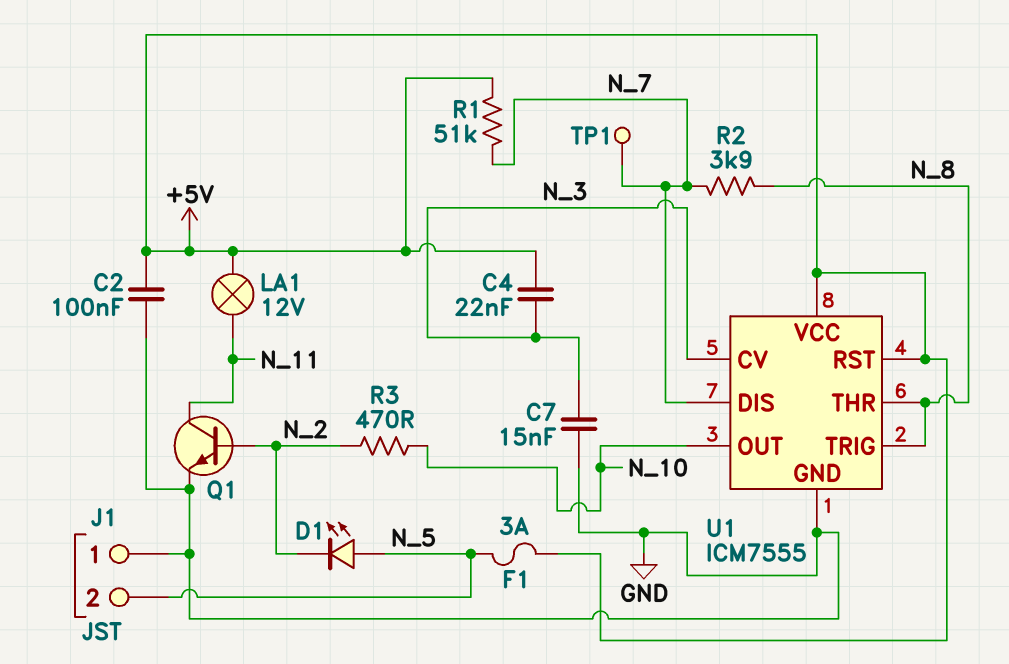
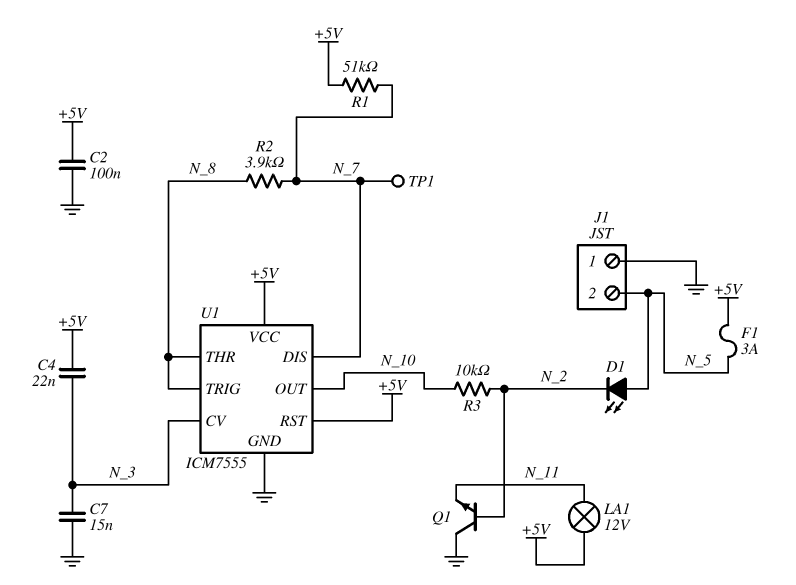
Q1: NPN (B N_2, C N_11, E GND) -> NPN (B N_2, C GND, E N_11)
R3: 470 (N_2, N_10) -> 10k (N_2, N_10)

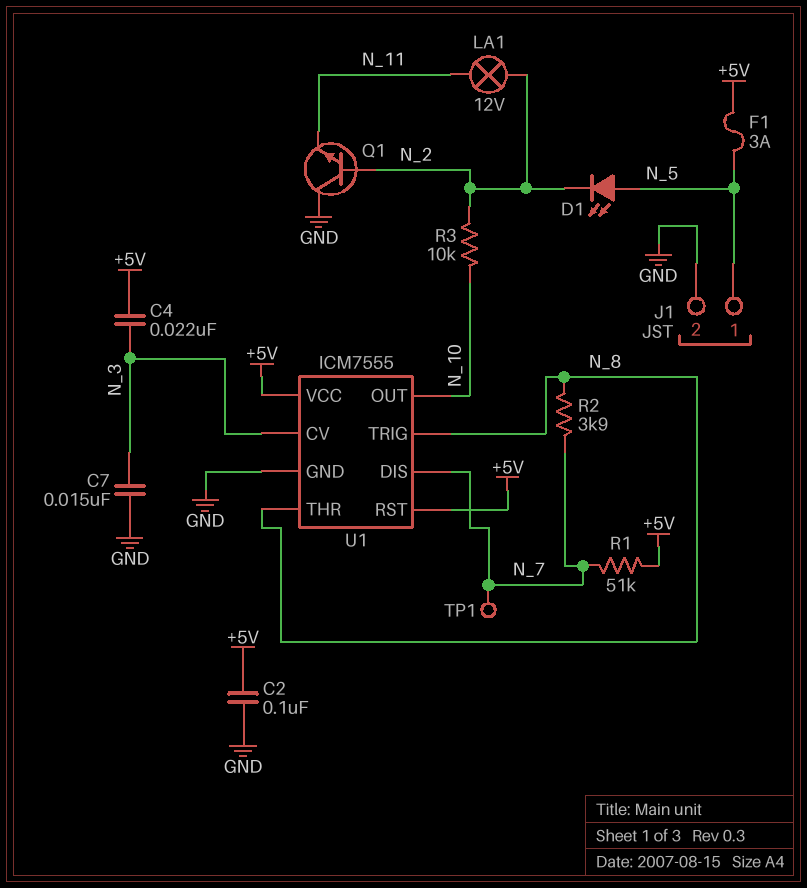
J1 pin 1: GND -> N_5
J1 pin 2: N_5 -> GND
LA1: lamp 12V (+5V, N_11) -> lamp 12V (N_2, N_11)

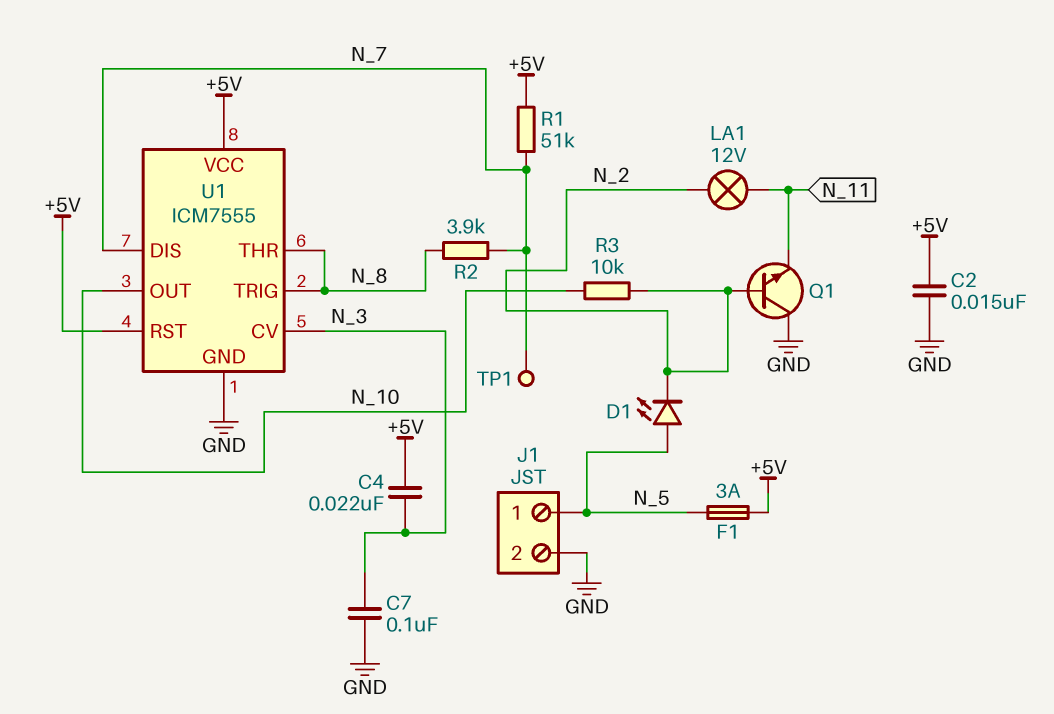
C2: 100nF (+5V, GND) -> 15nF (+5V, GND)
C7: 15nF (GND, N_3) -> 100nF (GND, N_3)

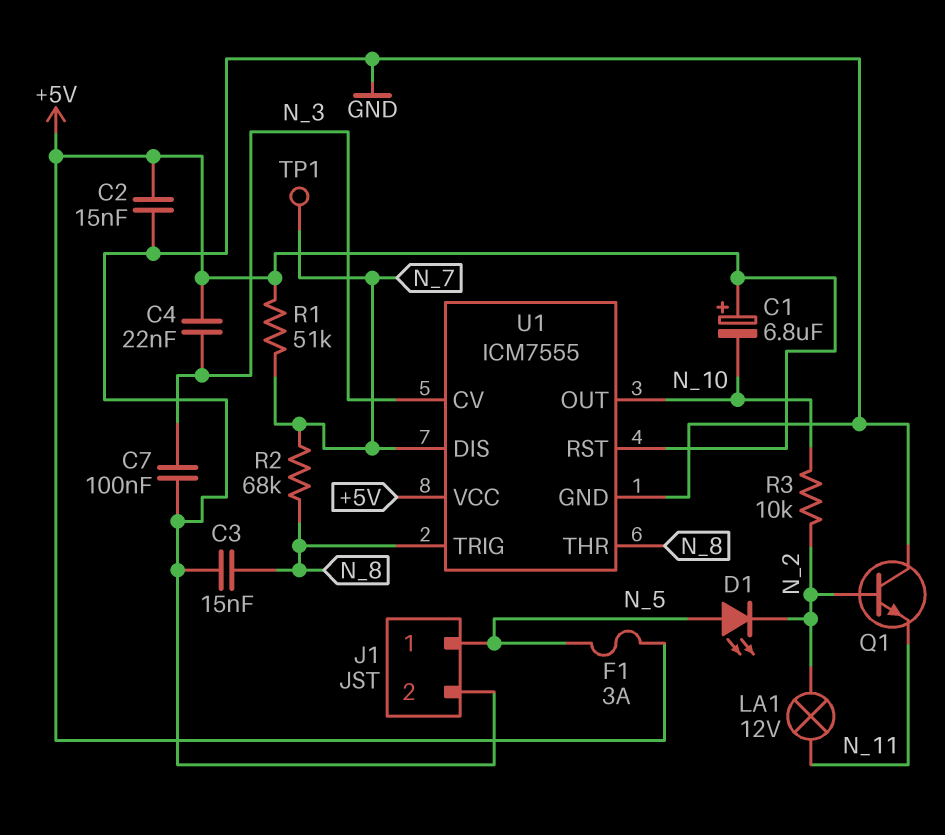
C1: none -> 6.8uF (plus +5V, minus N_10)
C3: none -> 15nF (GND, N_8)
R2: 3.9k (N_7, N_8) -> 68k (N_7, N_8)

